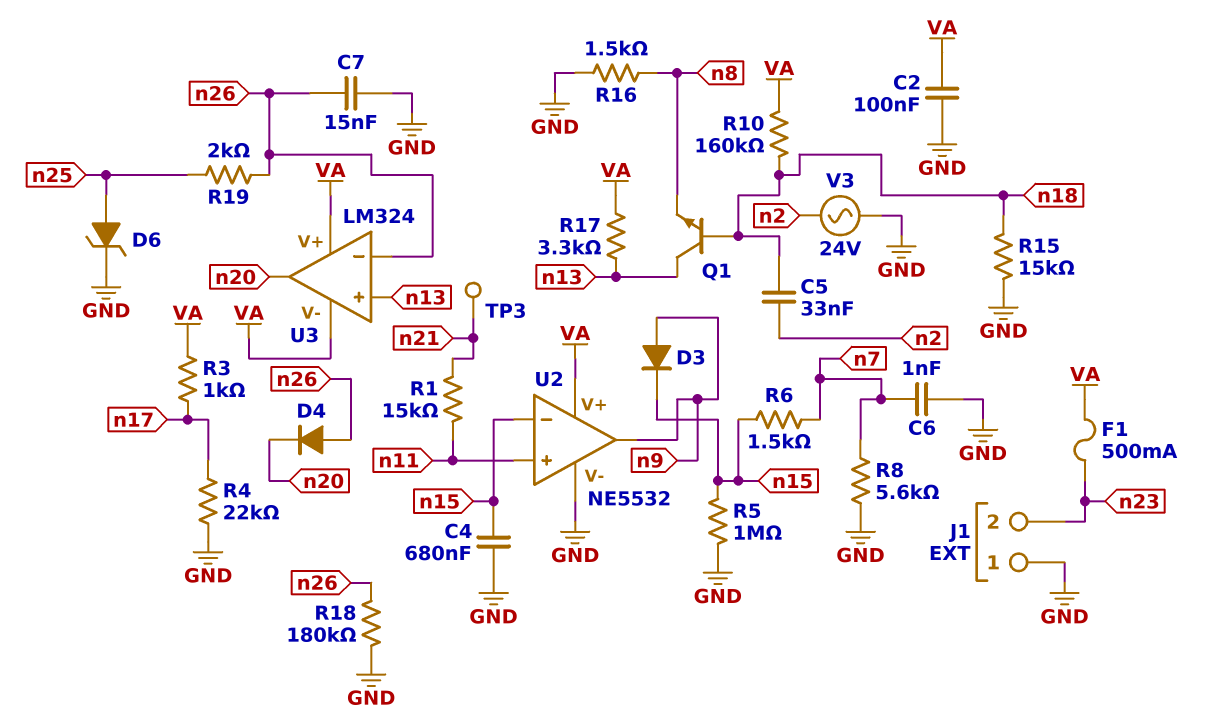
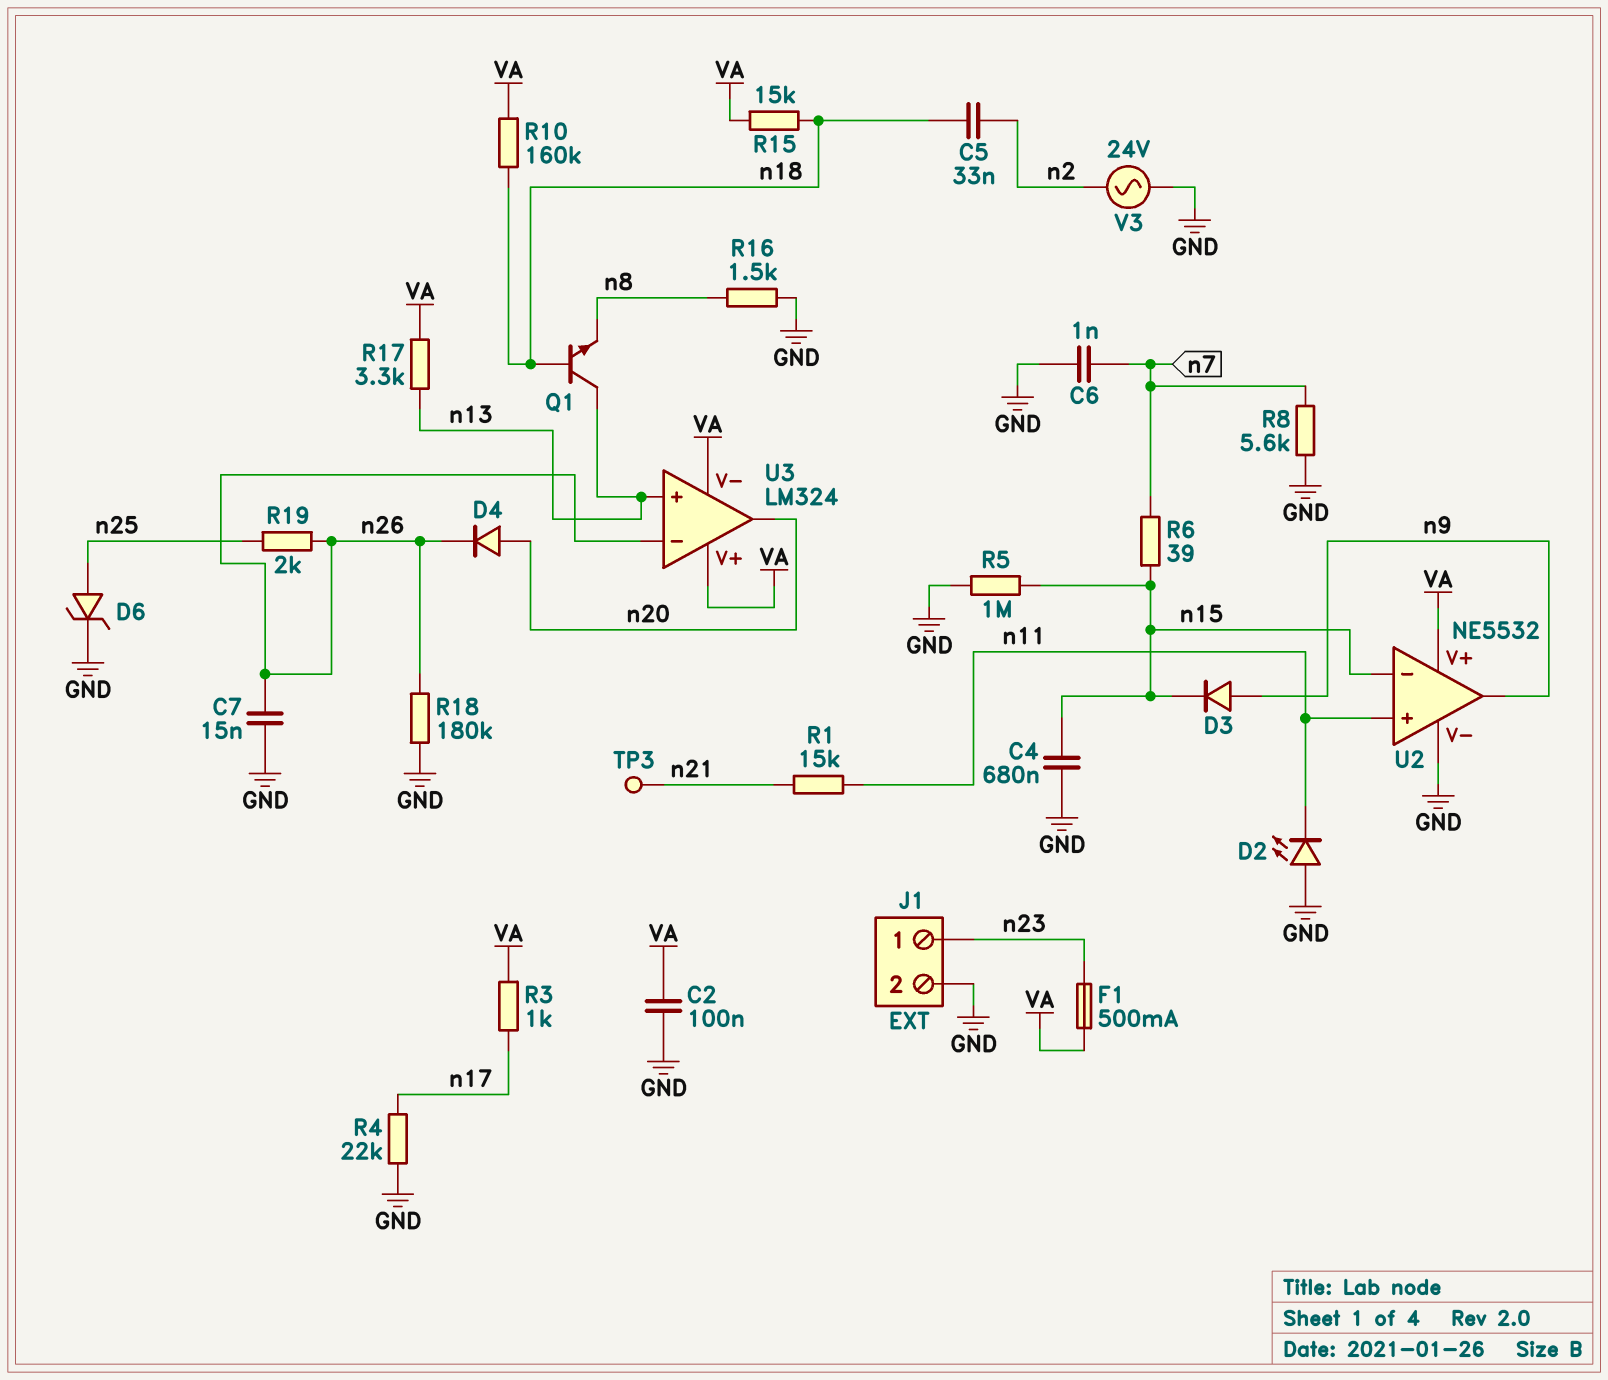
D2: none -> LED (A GND, K n11)
D4: diode (A n26, K n20) -> diode (A n20, K n26)
J1 pin 1: GND -> n23
J1 pin 2: n23 -> GND
R6: 1.5k (n7, n15) -> 39 (n7, n15)
R15: 15k (GND, n18) -> 15k (VA, n18)

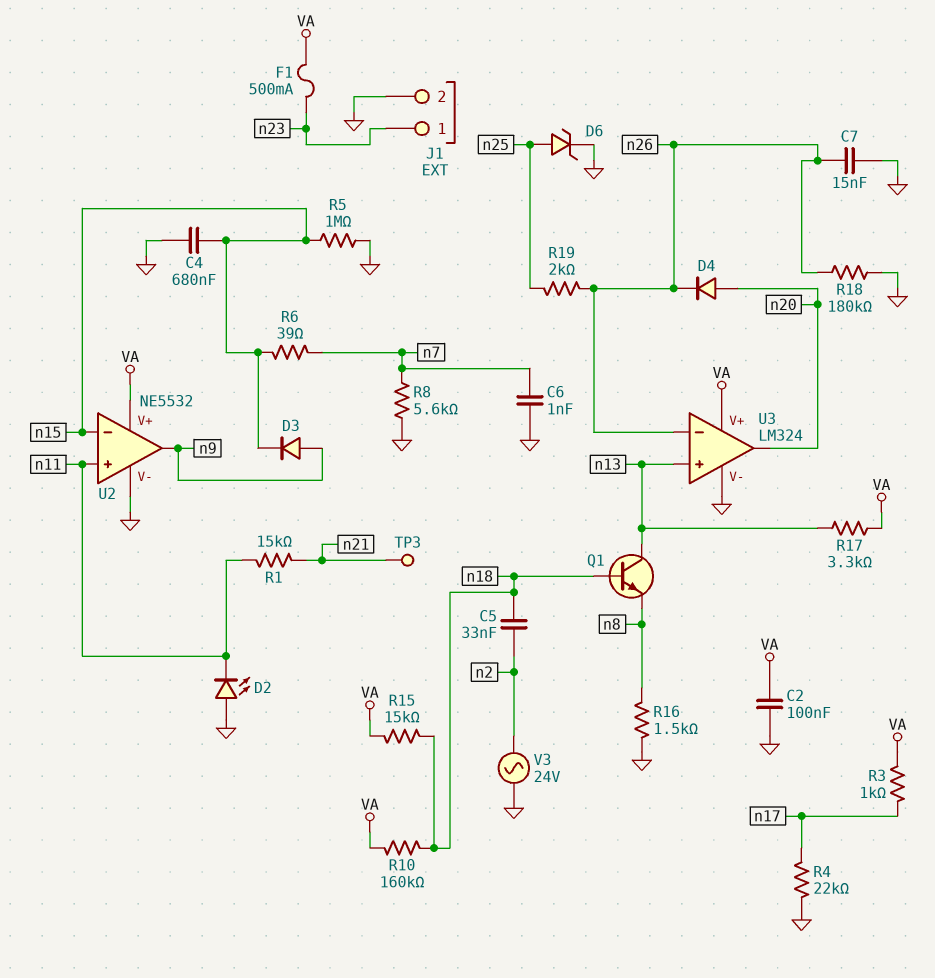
U3 pin V-: VA -> GND

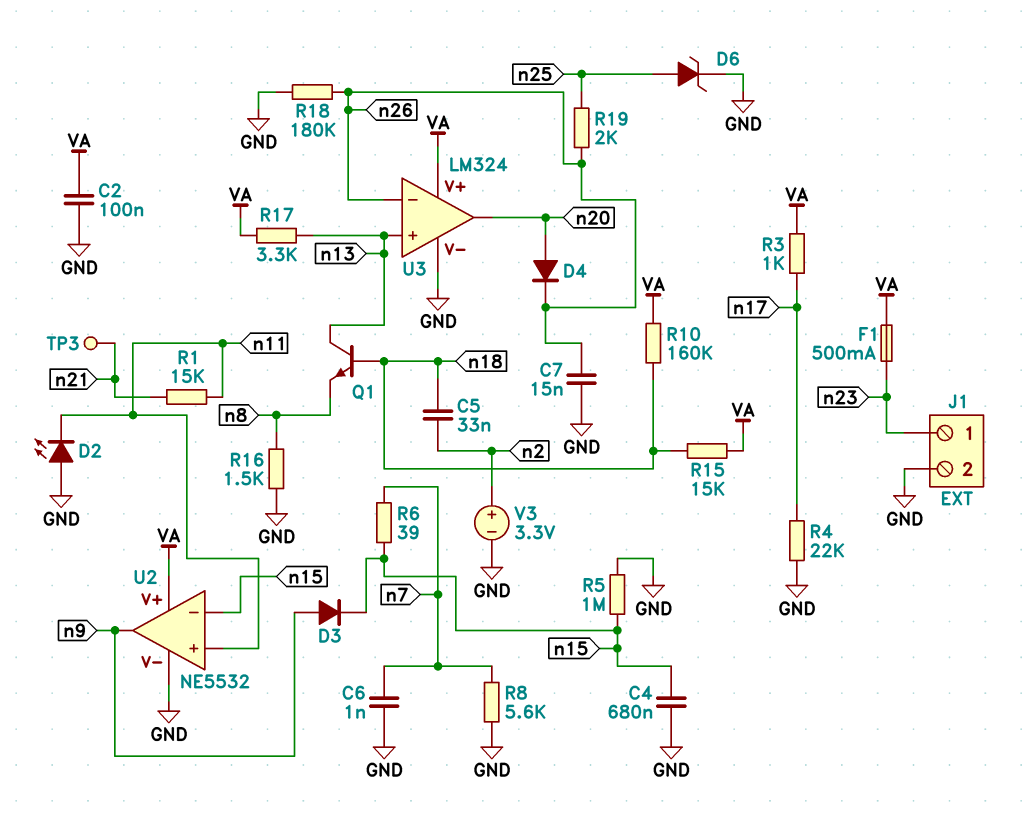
V3: AC 24V (GND, n2) -> 3.3V (plus n2, minus GND)

